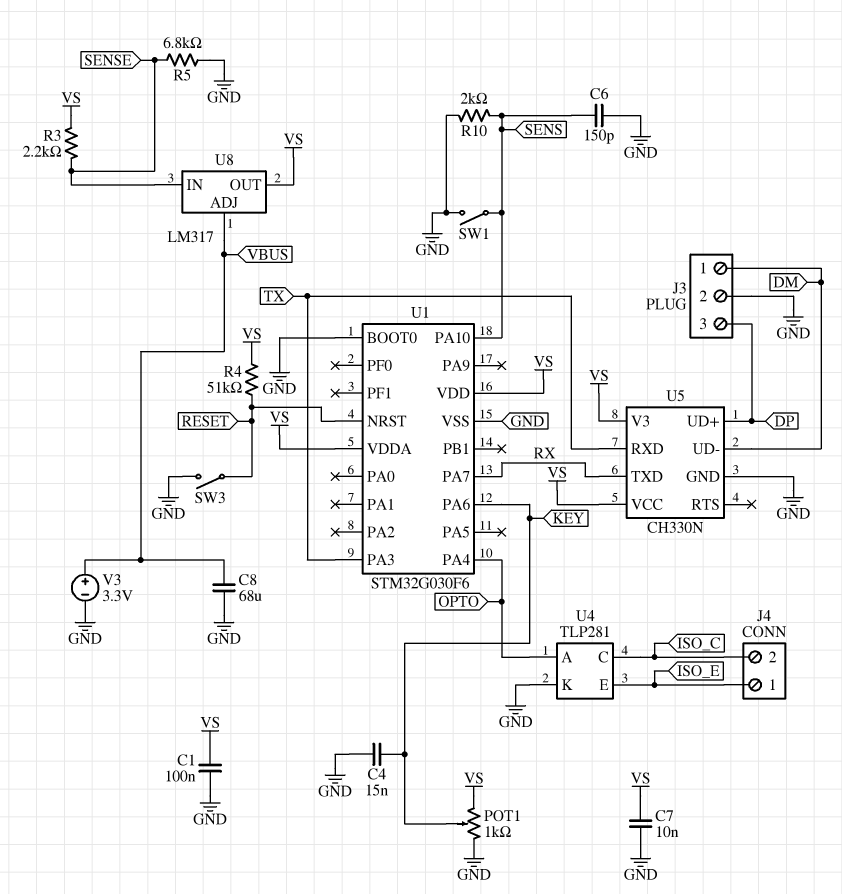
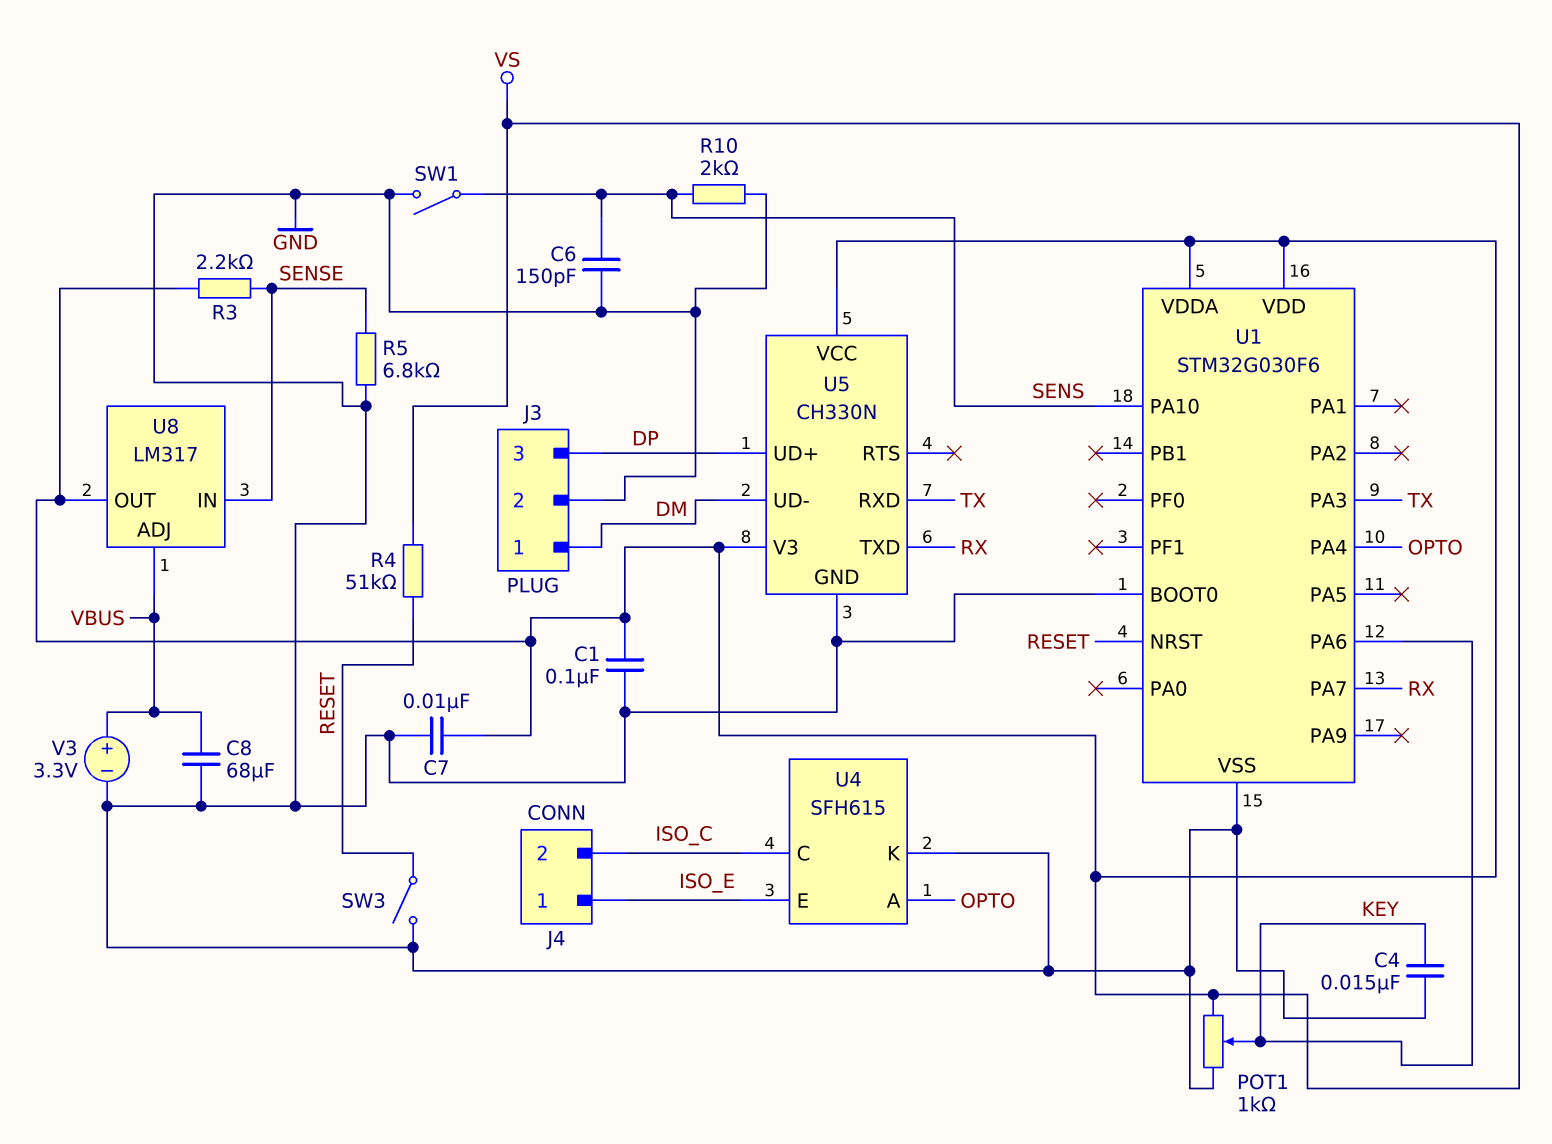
U4: TLP281 -> SFH615

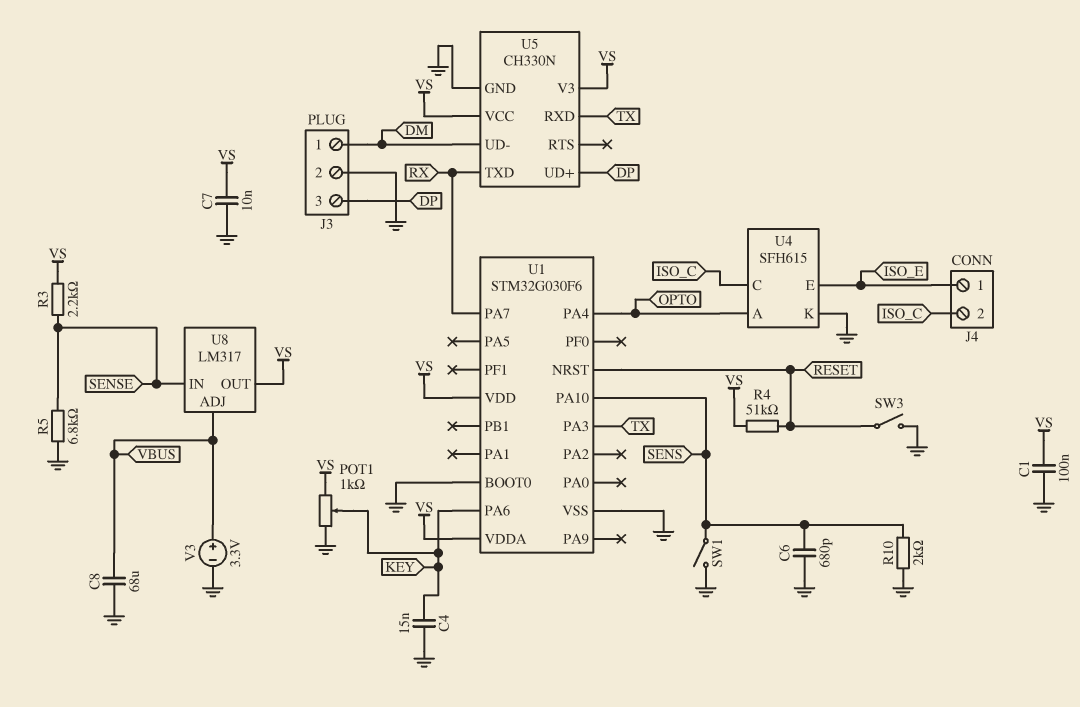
C6: 150pF (GND, SENS) -> 680pF (GND, SENS)

